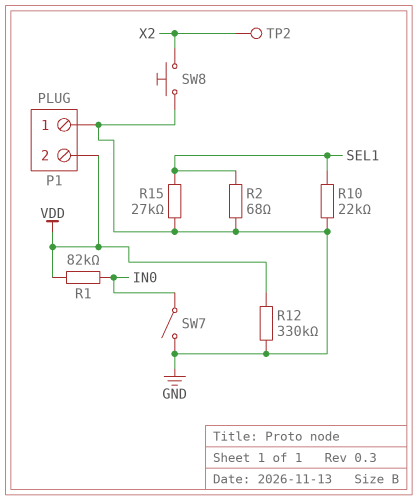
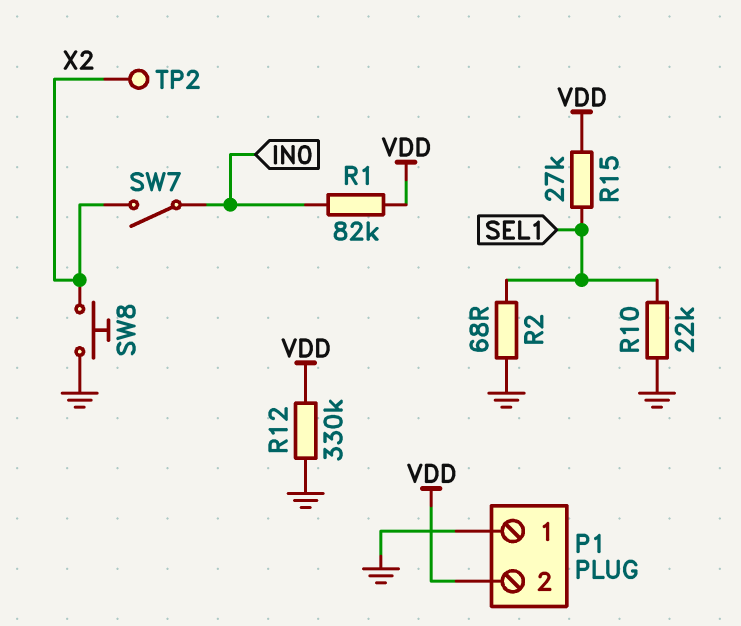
R15: 27k (GND, SEL1) -> 27k (SEL1, VDD)
SW7: switch (GND, IN0) -> switch (IN0, X2)

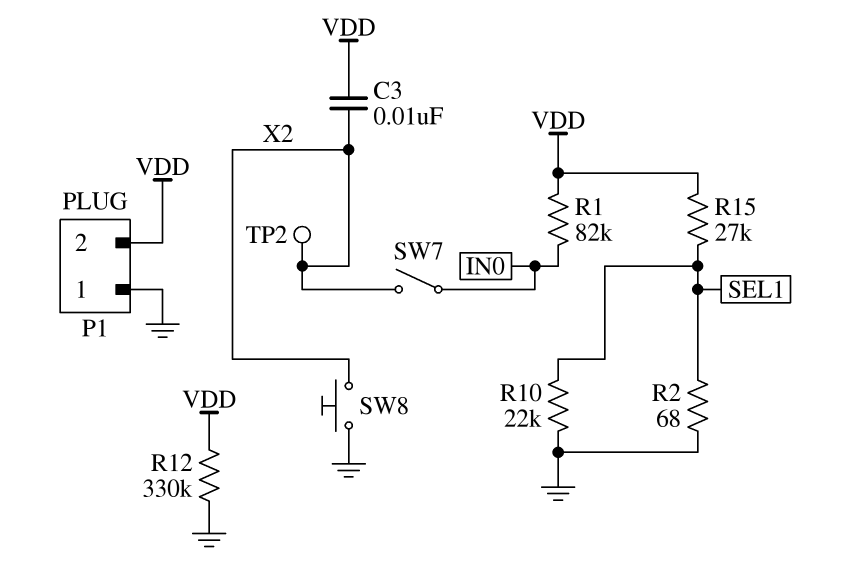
C3: none -> 10nF (VDD, X2)

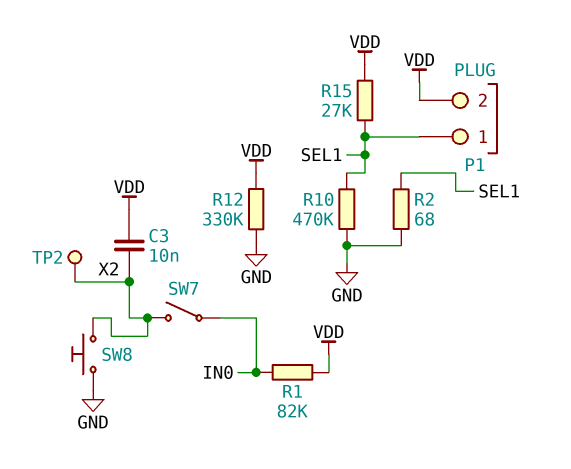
P1 pin 1: GND -> SEL1
R10: 22k (GND, SEL1) -> 470k (GND, SEL1)

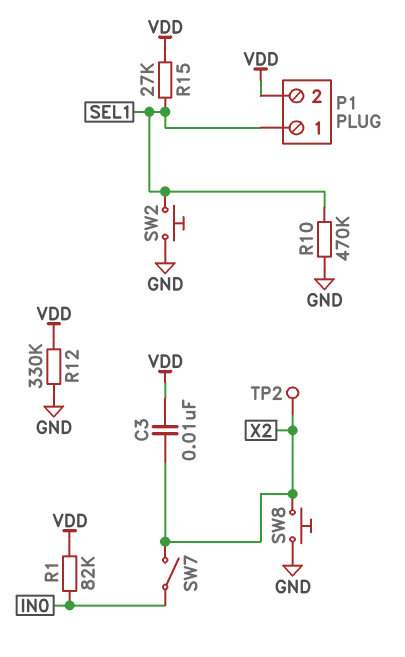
R2: 68 (GND, SEL1) -> none
SW2: none -> button (GND, SEL1)

